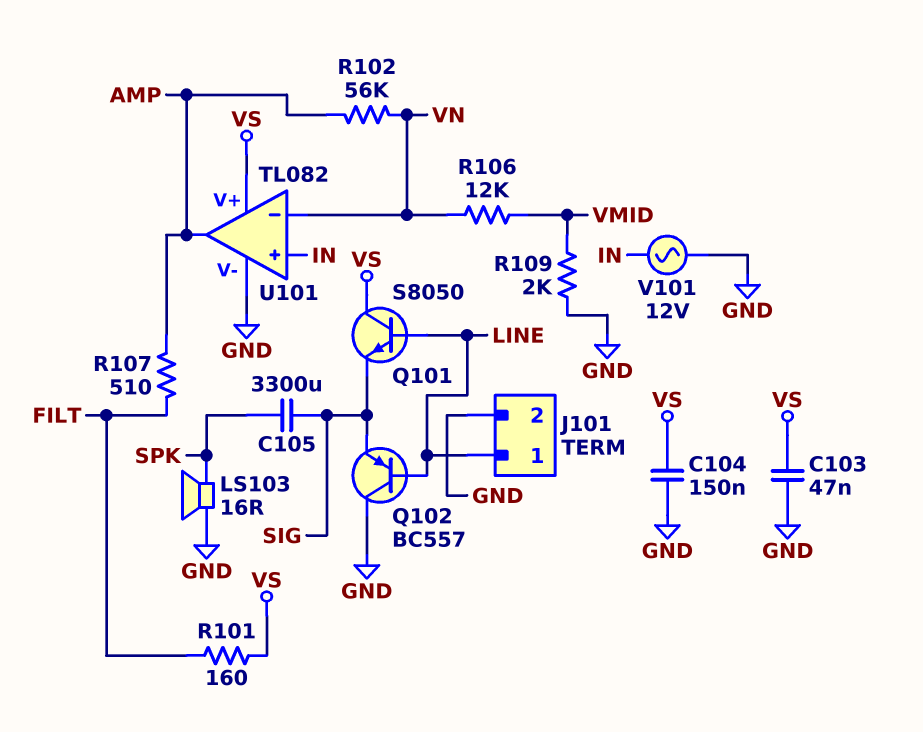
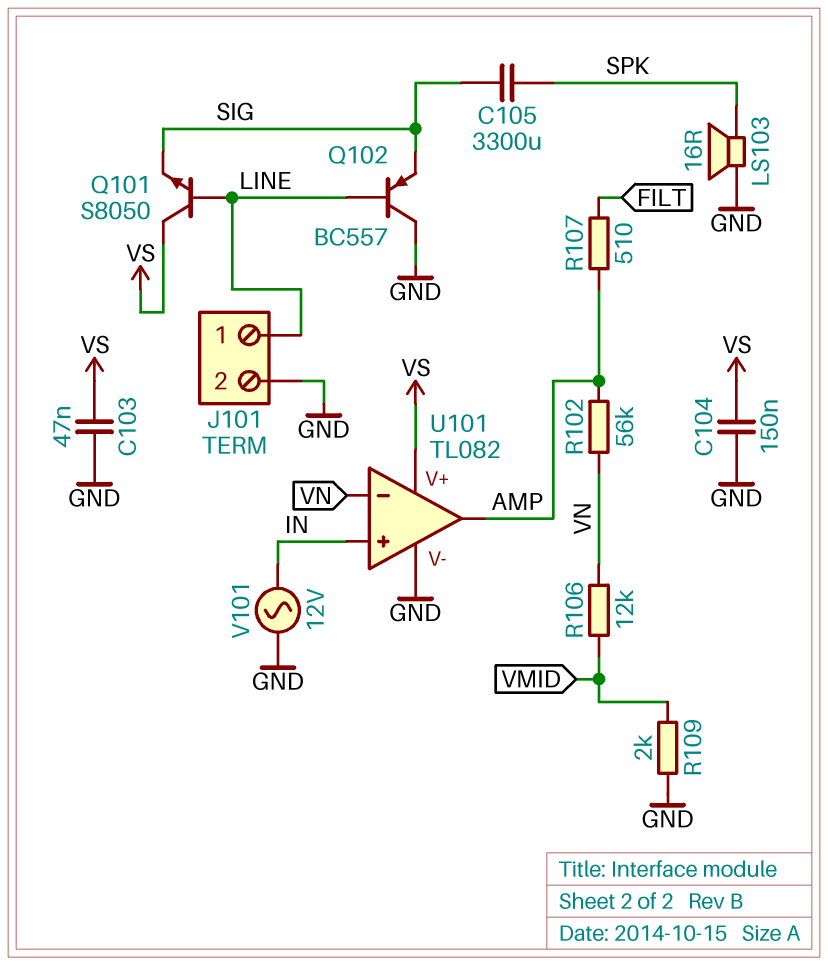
R101: 160 (FILT, VS) -> none

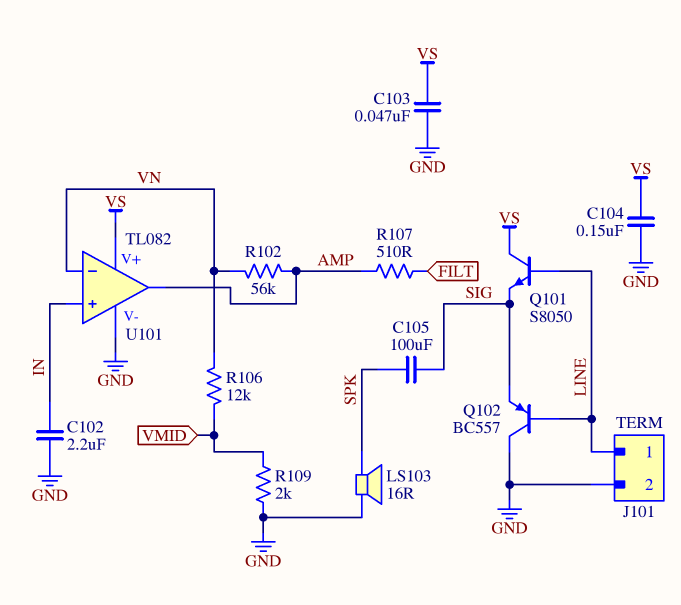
C102: none -> 2.2uF (GND, IN)
C105: 3300uF (SIG, SPK) -> 100uF (SIG, SPK)
V101: AC 12V (GND, IN) -> none

